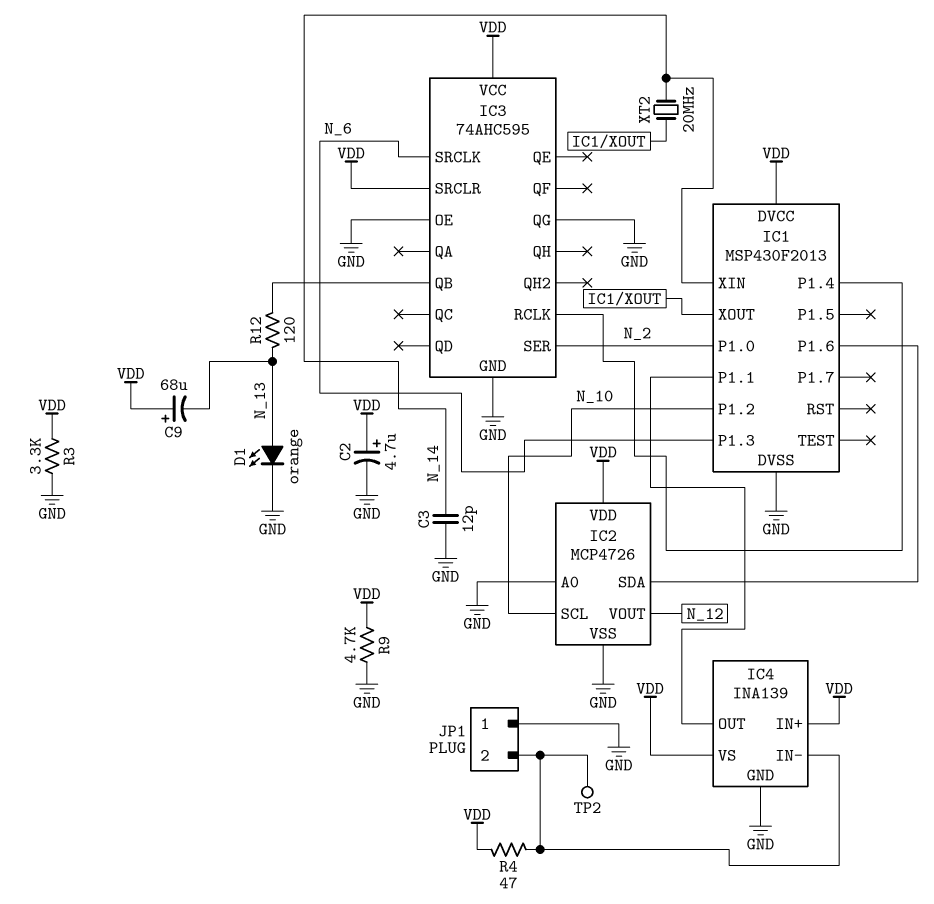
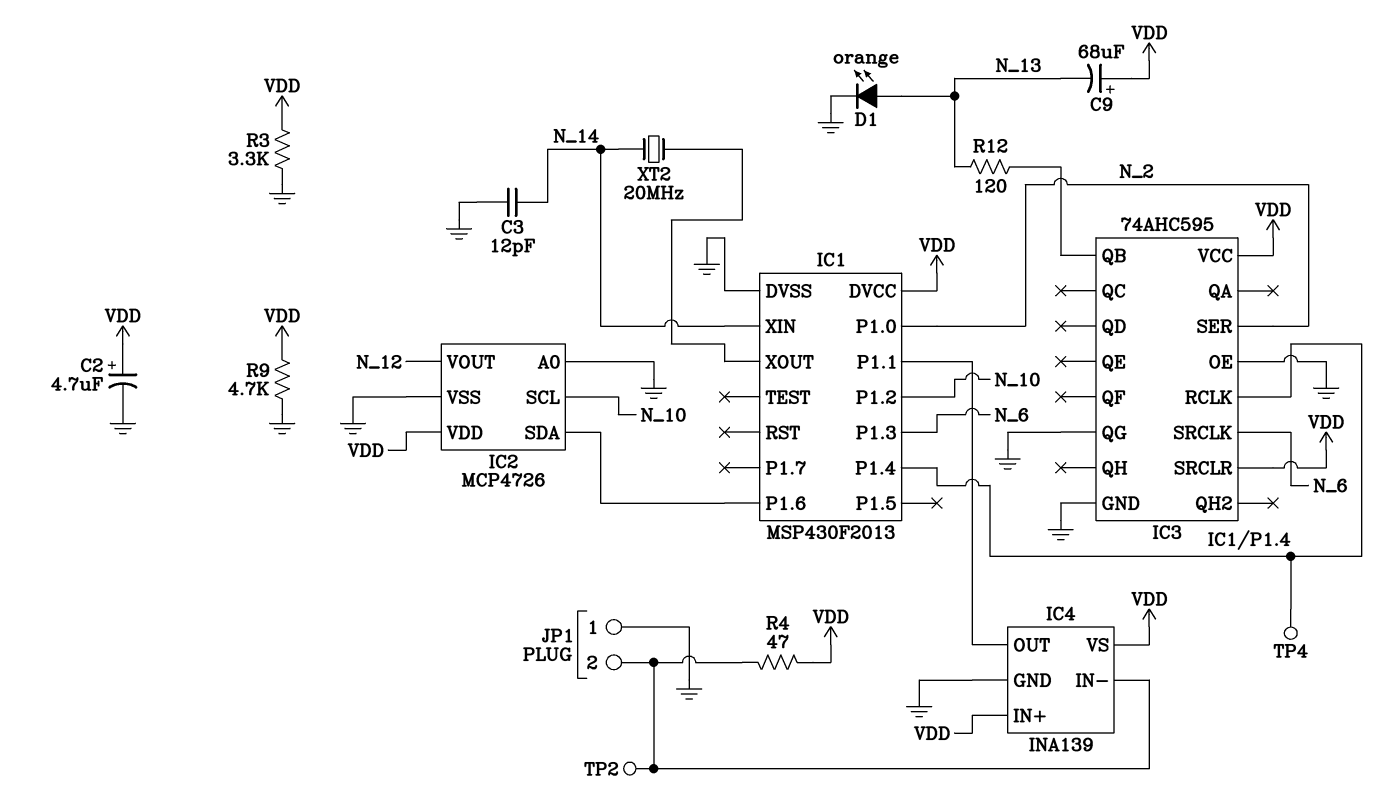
TP4: none -> test point (IC1/P1.4)

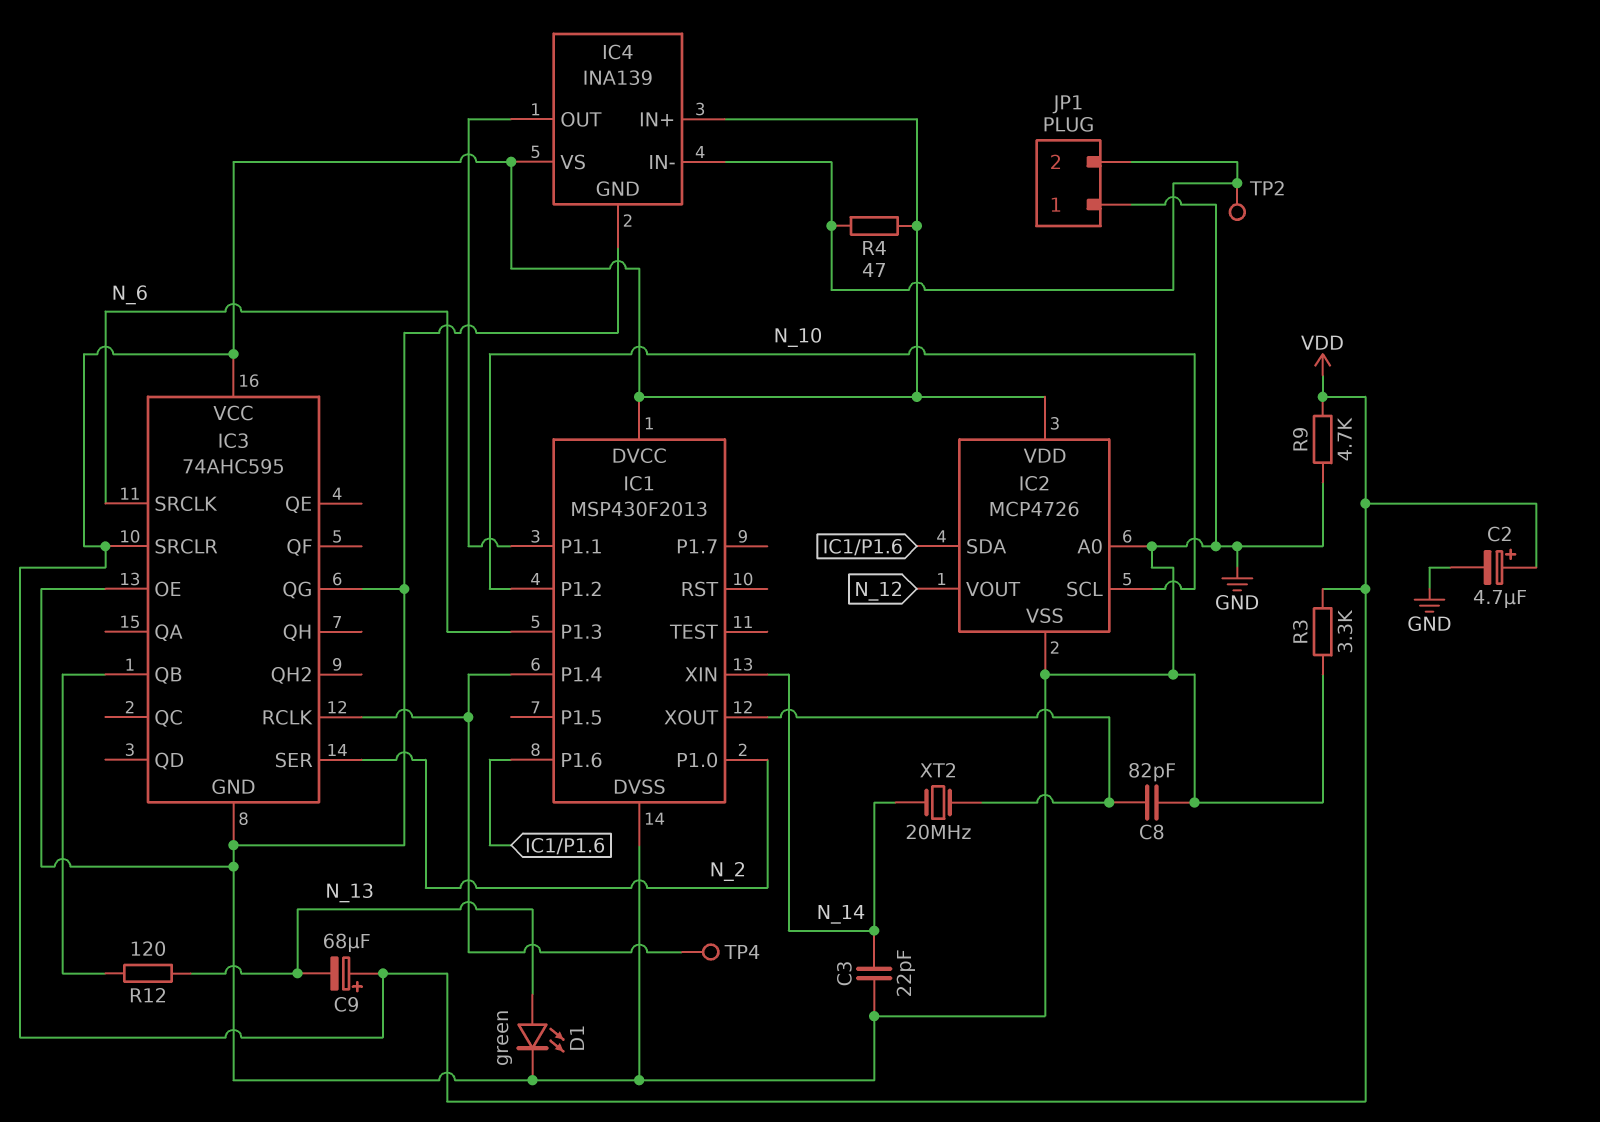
C3: 12pF (GND, N_14) -> 22pF (GND, N_14)
C8: none -> 82pF (GND, IC1/XOUT)
D1: LED orange (A N_13, K GND) -> LED green (A N_13, K GND)

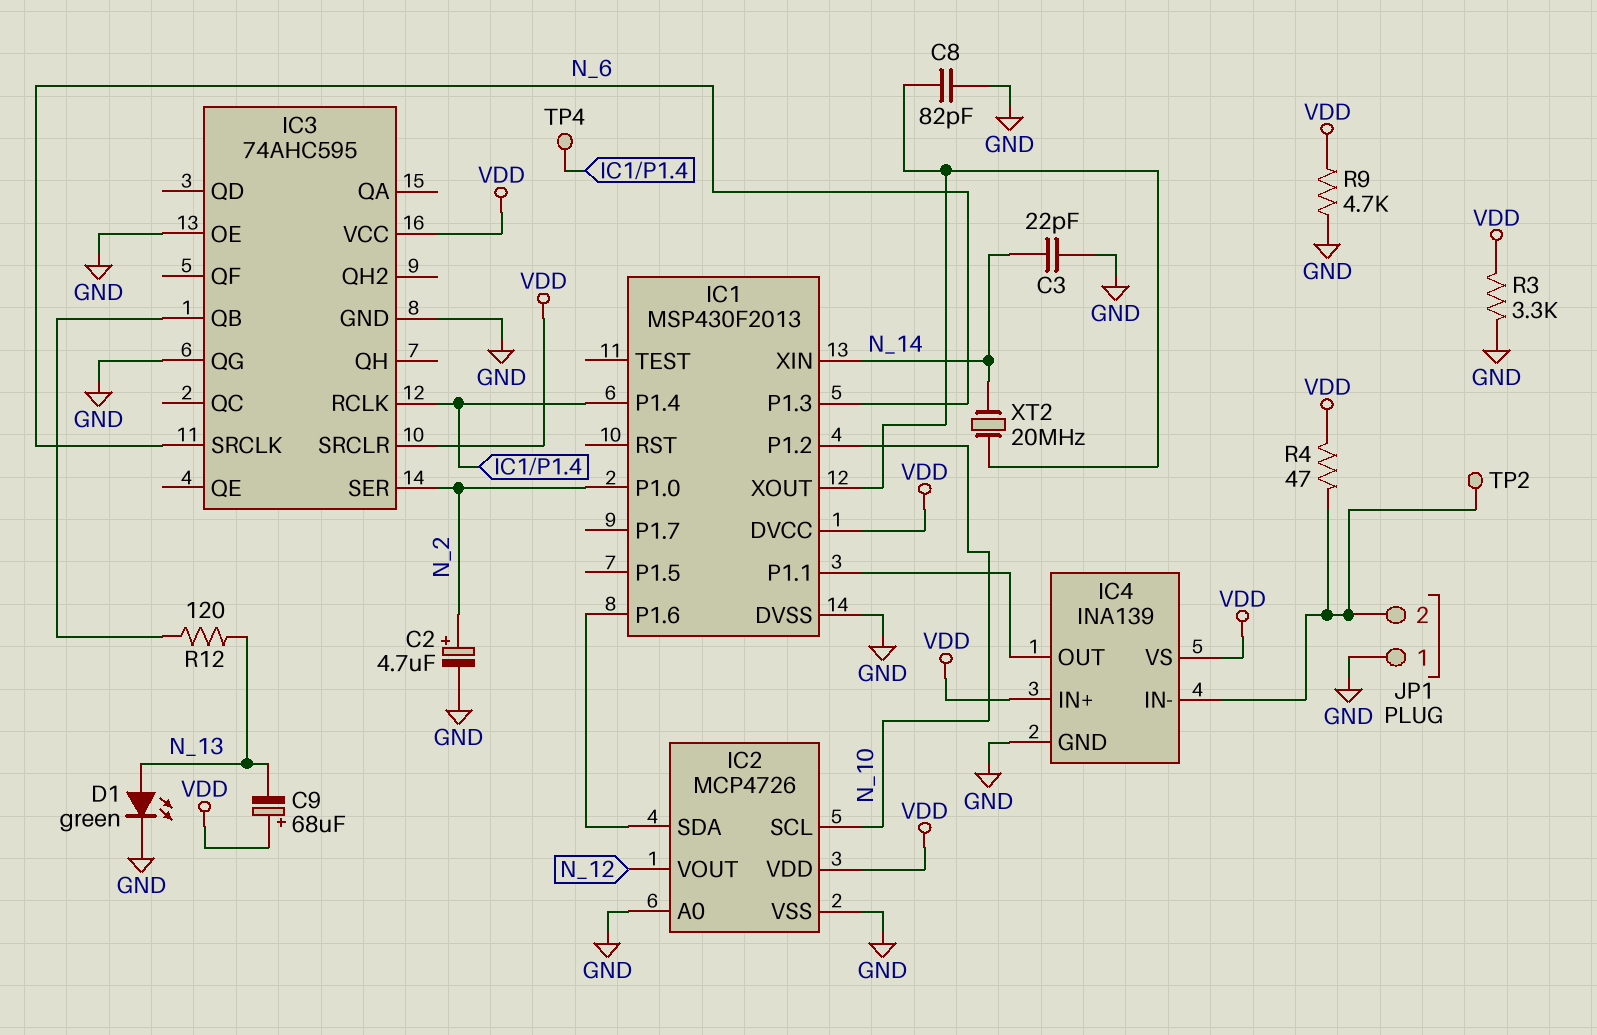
C2: 4.7uF (plus VDD, minus GND) -> 4.7uF (plus N_2, minus GND)

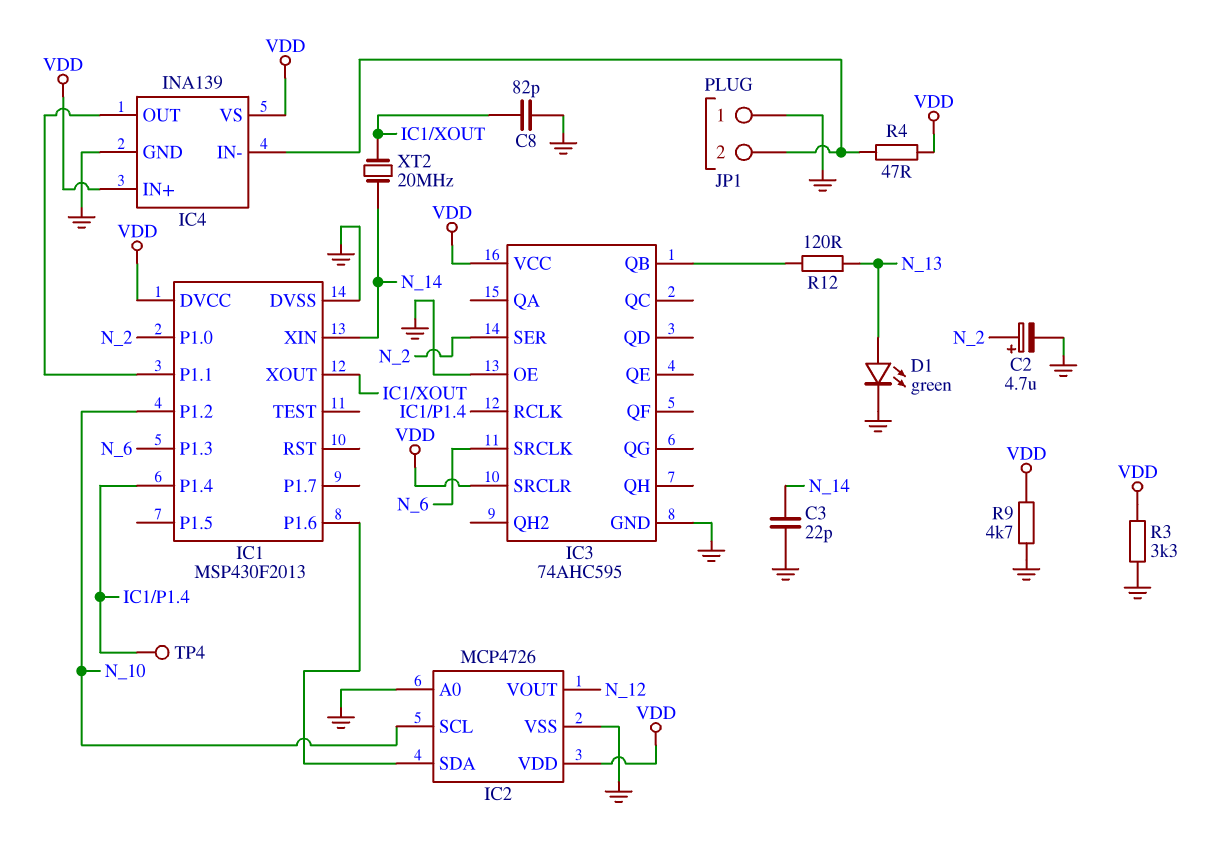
C9: 68uF (plus VDD, minus N_13) -> none
IC3 pin QG: GND -> none
TP2: test point (IC4/IN-) -> none

